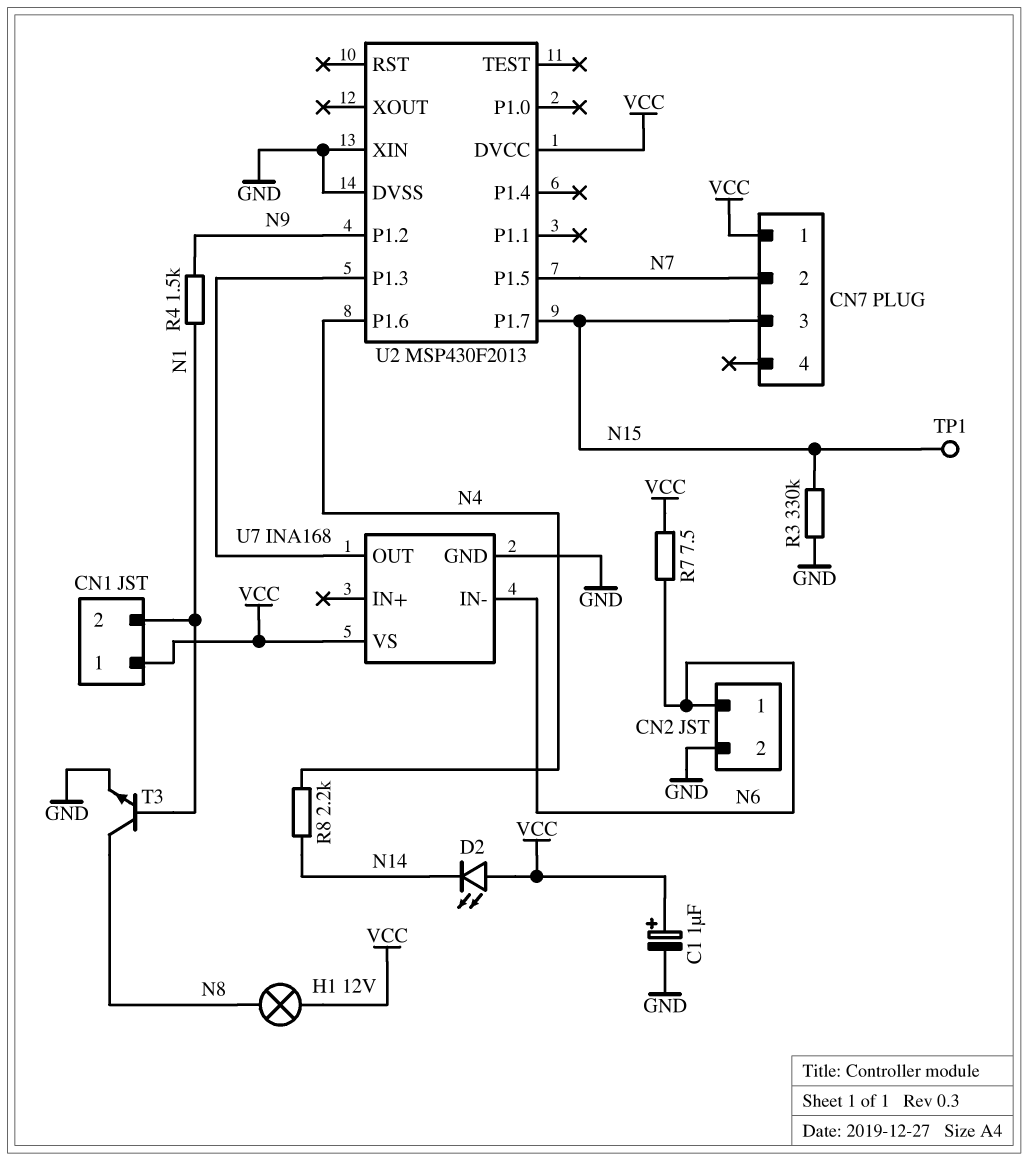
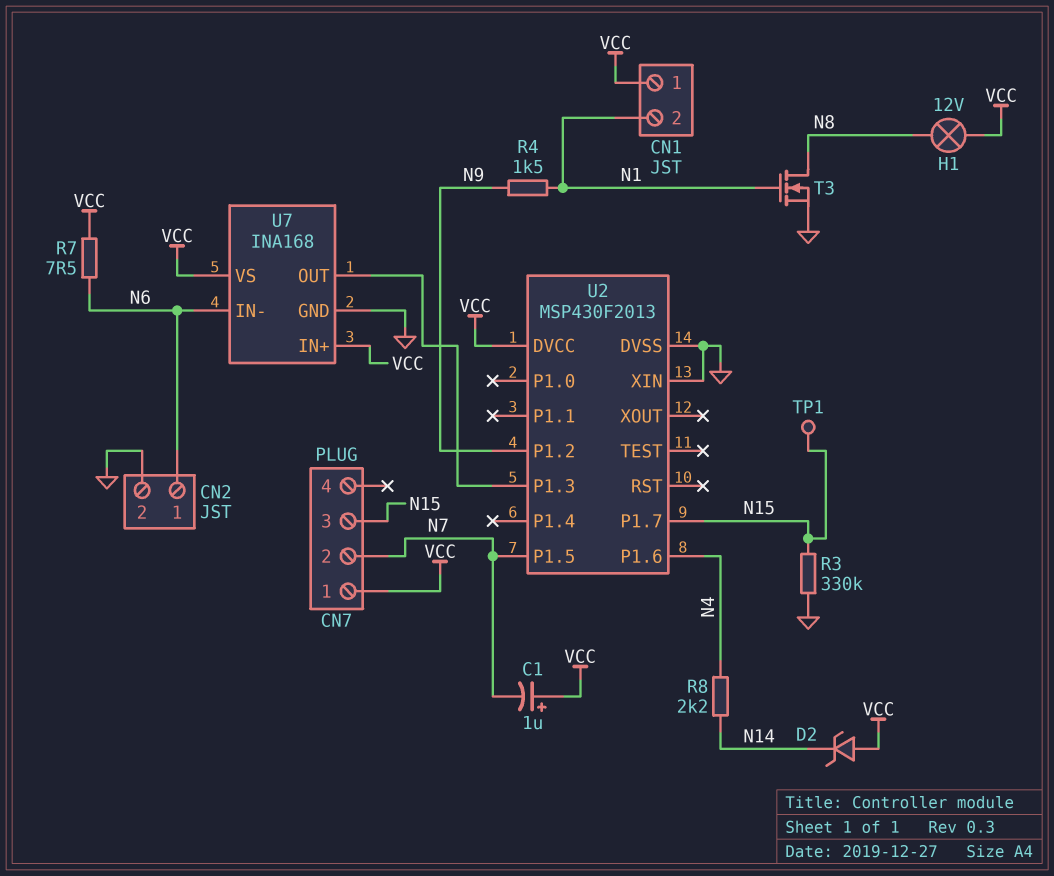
C1: 1uF (plus VCC, minus GND) -> 1uF (plus VCC, minus N7)
D2: LED (A VCC, K N14) -> zener (A VCC, K N14)
T3: NPN (B N1, C N8, E GND) -> NMOS (G N1, D N8, S GND)
U7 pin IN+: none -> VCC

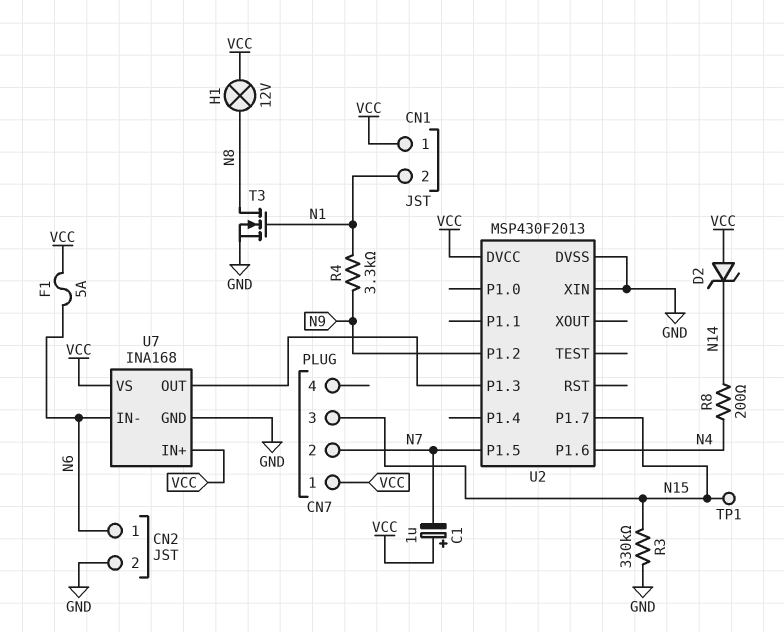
F1: none -> 5A (N6, VCC)
R4: 1.5k (N1, N9) -> 3.3k (N1, N9)
R7: 7.5 (N6, VCC) -> none
R8: 2.2k (N4, N14) -> 200 (N4, N14)

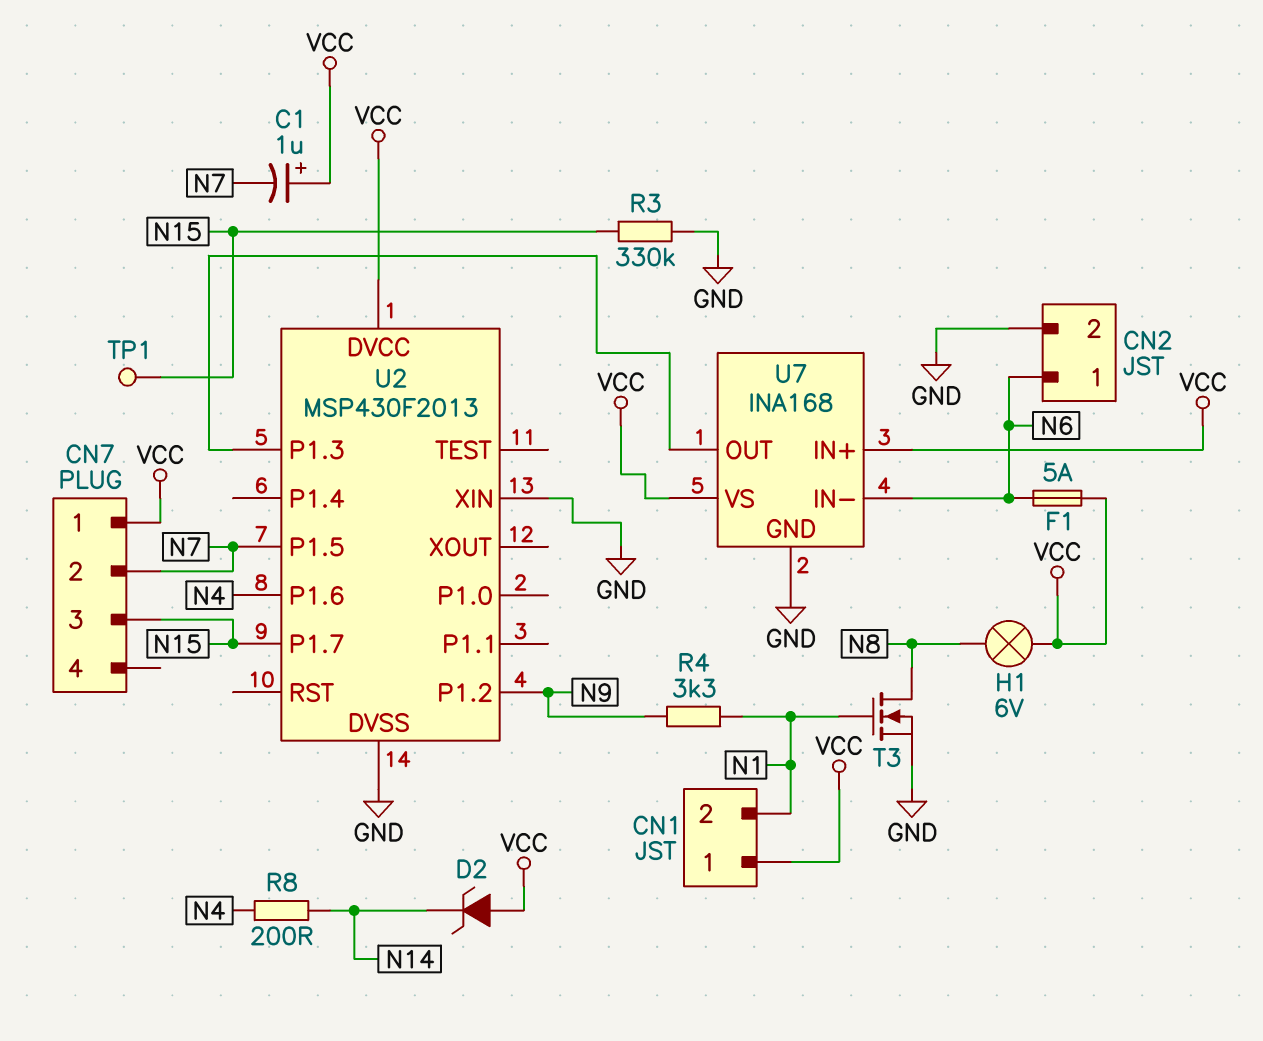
H1: lamp 12V (N8, VCC) -> lamp 6V (N8, VCC)

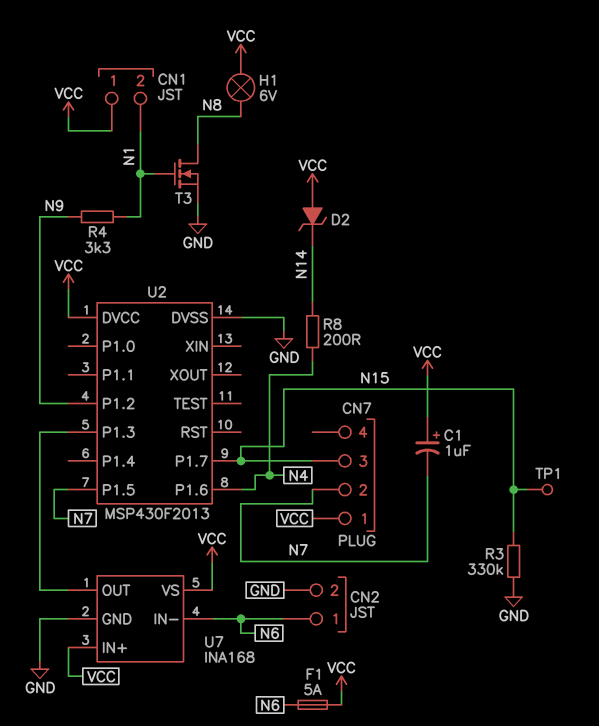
U2 pin XIN: GND -> none

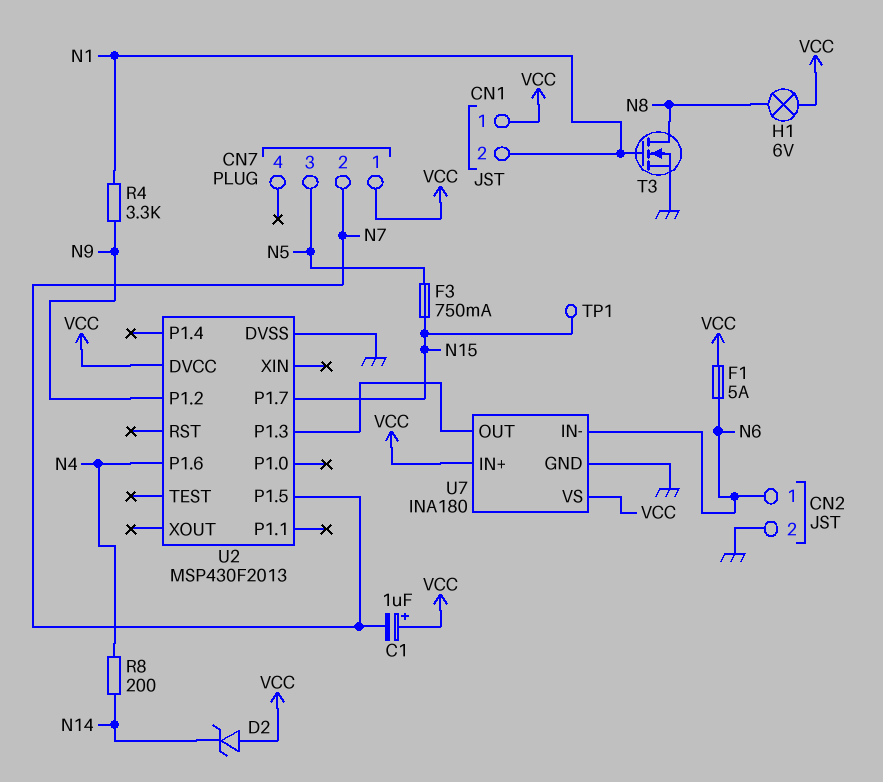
CN7 pin 3: N15 -> N5
F3: none -> 750mA (N5, N15)
R3: 330k (GND, N15) -> none
U7: INA168 -> INA180

